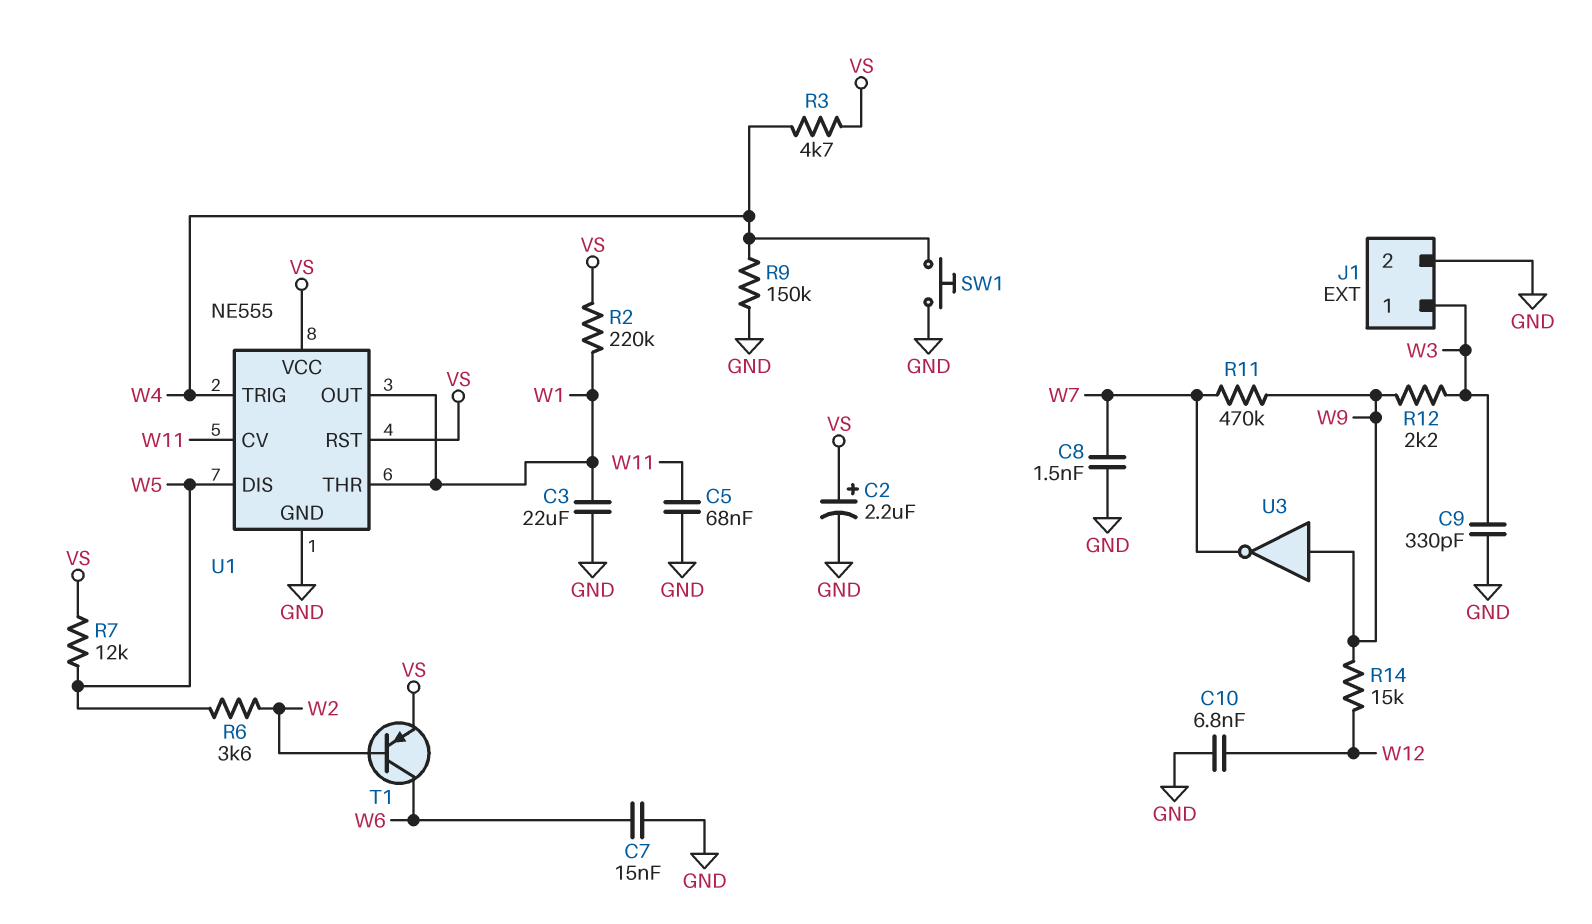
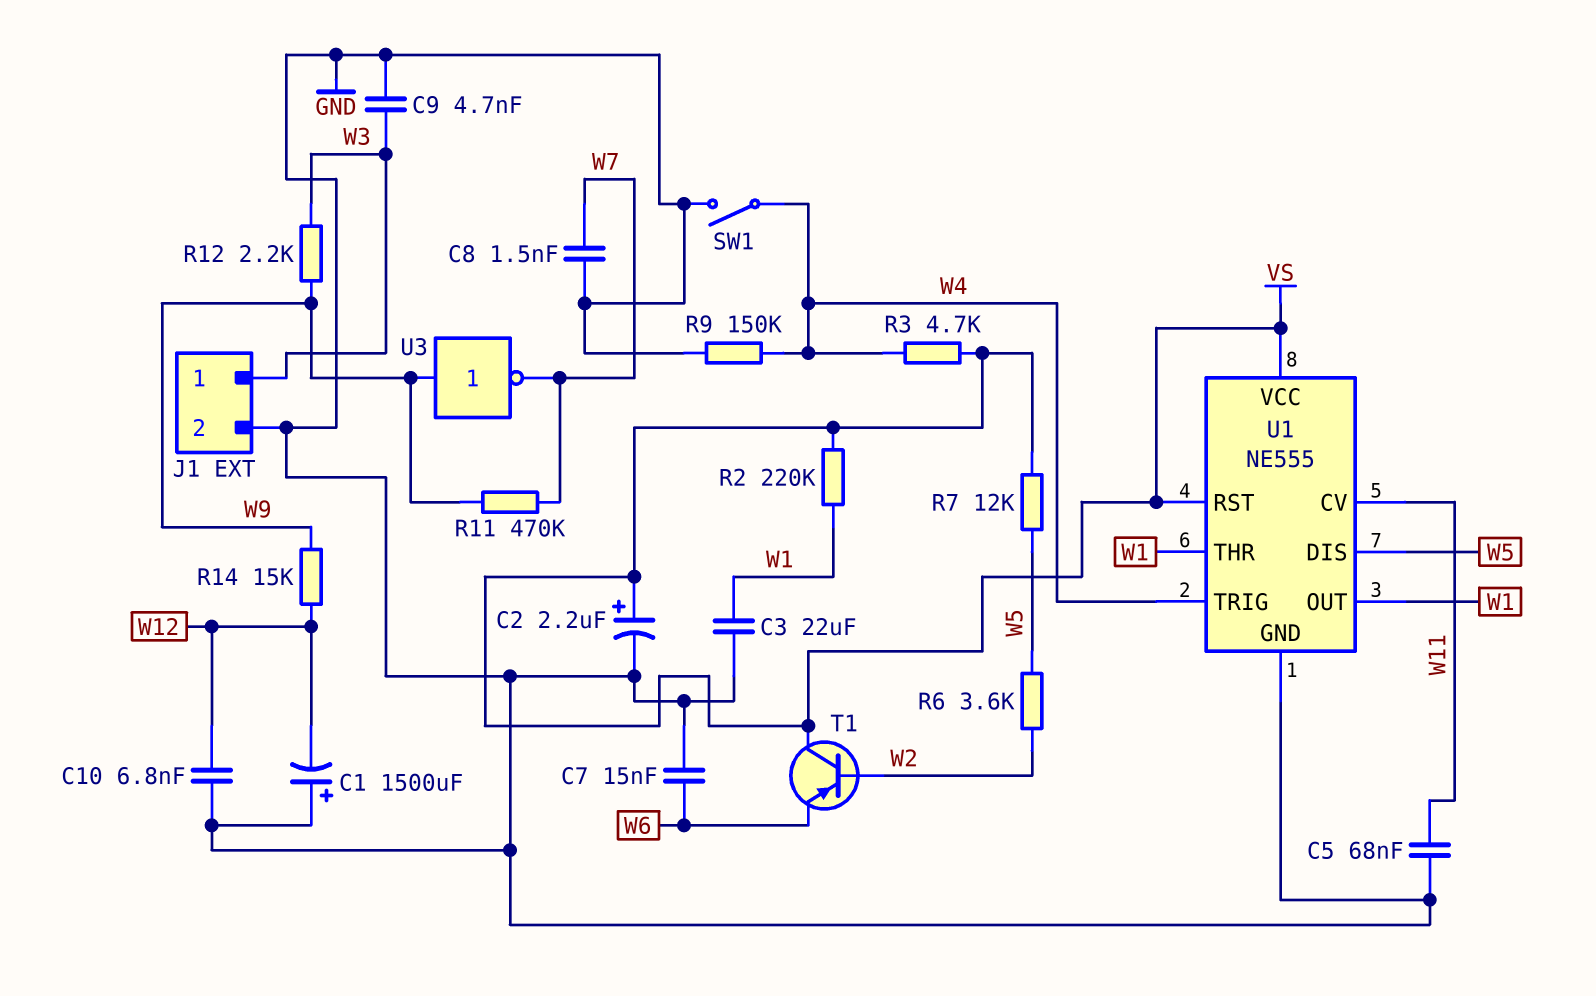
C1: none -> 1500uF (plus GND, minus W12)
C9: 330pF (GND, W3) -> 4.7nF (GND, W3)
SW1: button (GND, W4) -> switch (GND, W4)
T1: PNP (B W2, C W6, E VS) -> PNP (B W2, C VS, E W6)

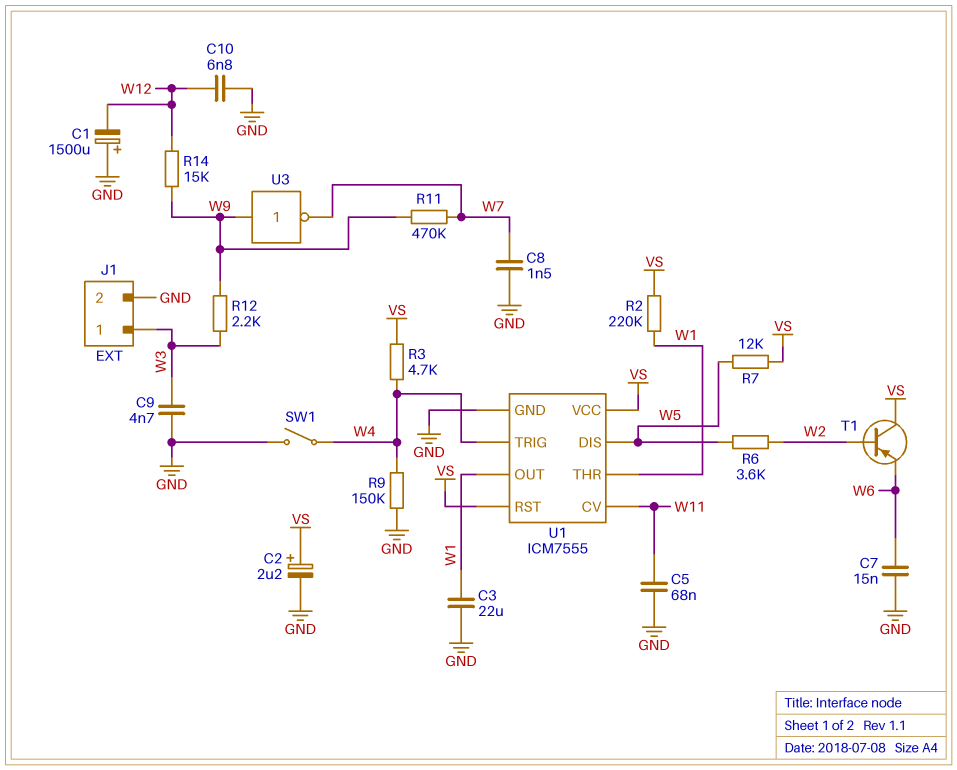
U1: NE555 -> ICM7555

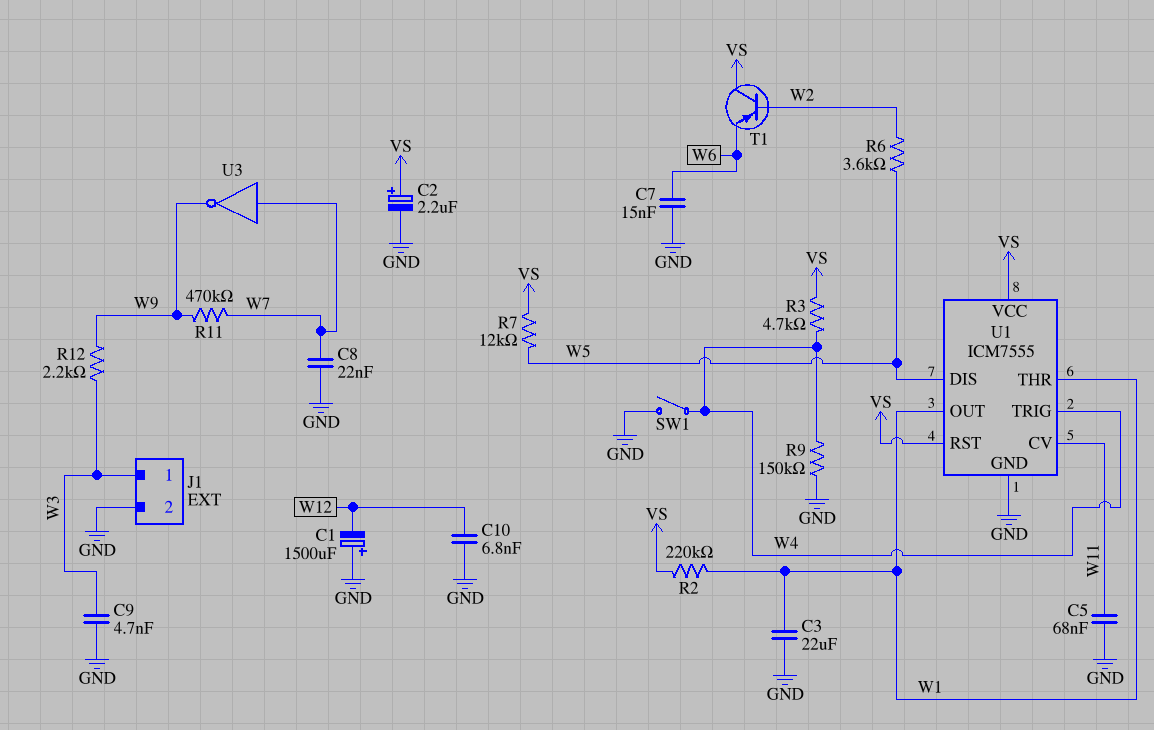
C8: 1.5nF (GND, W7) -> 22nF (GND, W7)
R14: 15k (W9, W12) -> none
U3: NOT (in W9, out W7) -> NOT (in W7, out W9)

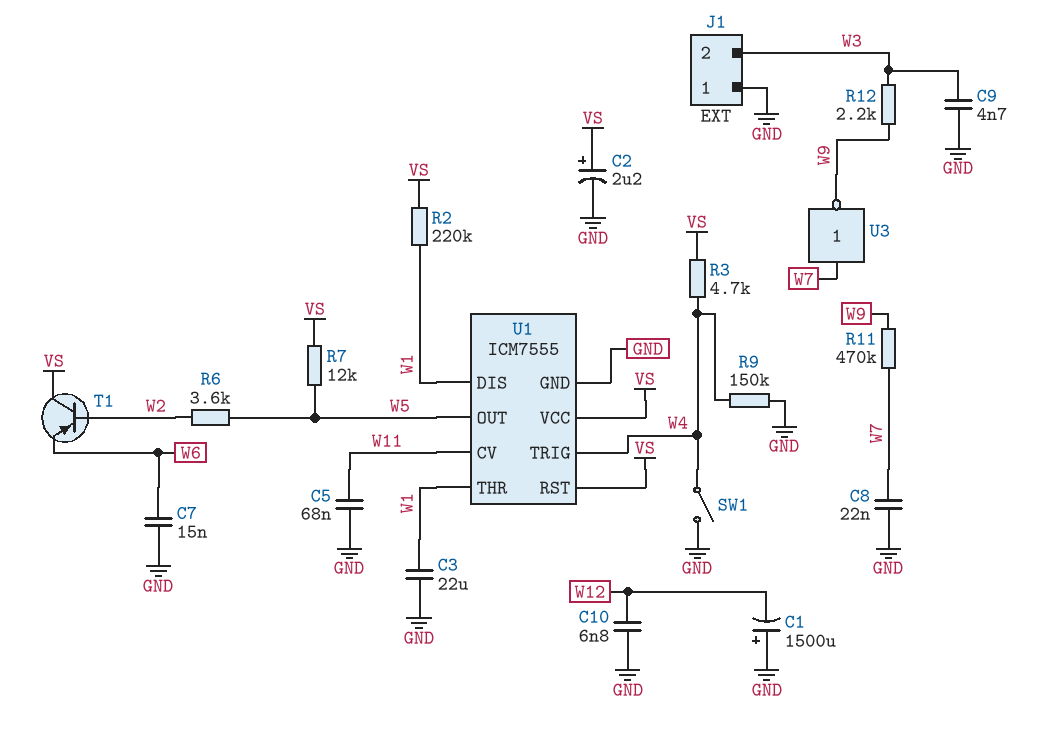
J1 pin 1: W3 -> GND
J1 pin 2: GND -> W3
U1 pin DIS: W5 -> W1
U1 pin OUT: W1 -> W5

